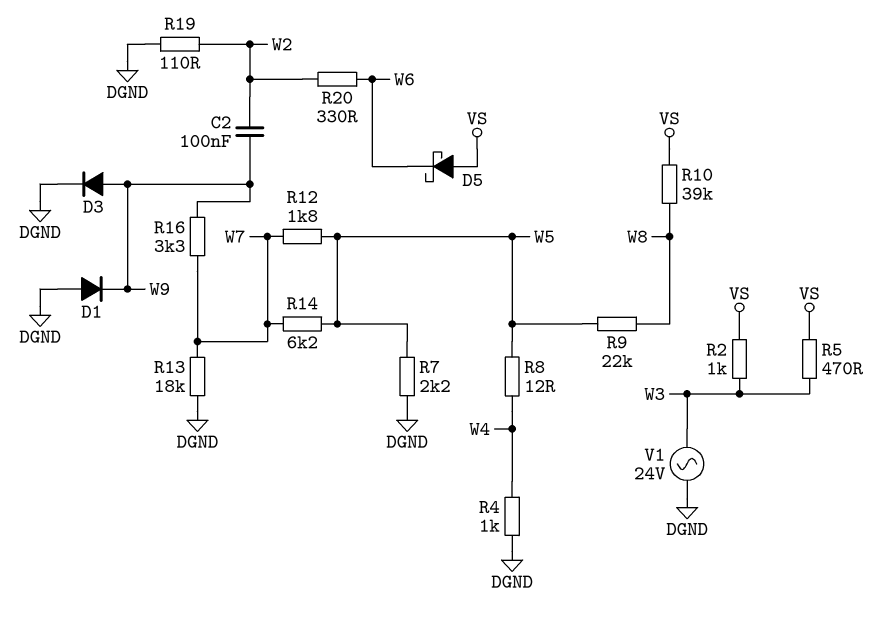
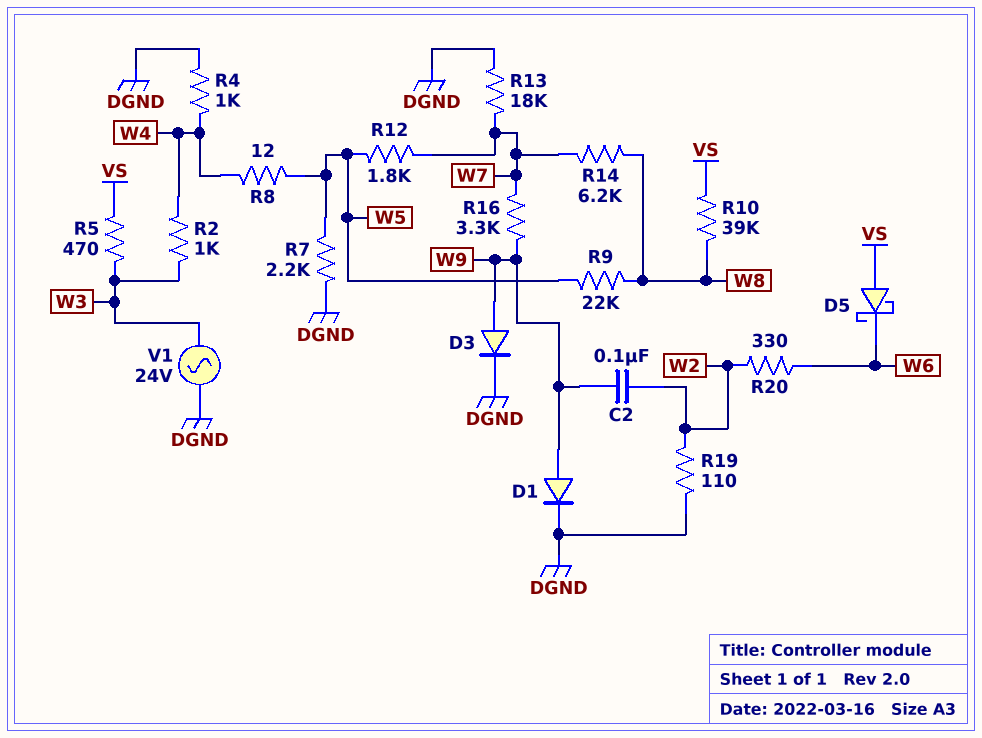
D1: diode (A DGND, K W9) -> diode (A W9, K DGND)
R2: 1k (VS, W3) -> 1k (W3, W4)
R14: 6.2k (W5, W7) -> 6.2k (W7, W8)

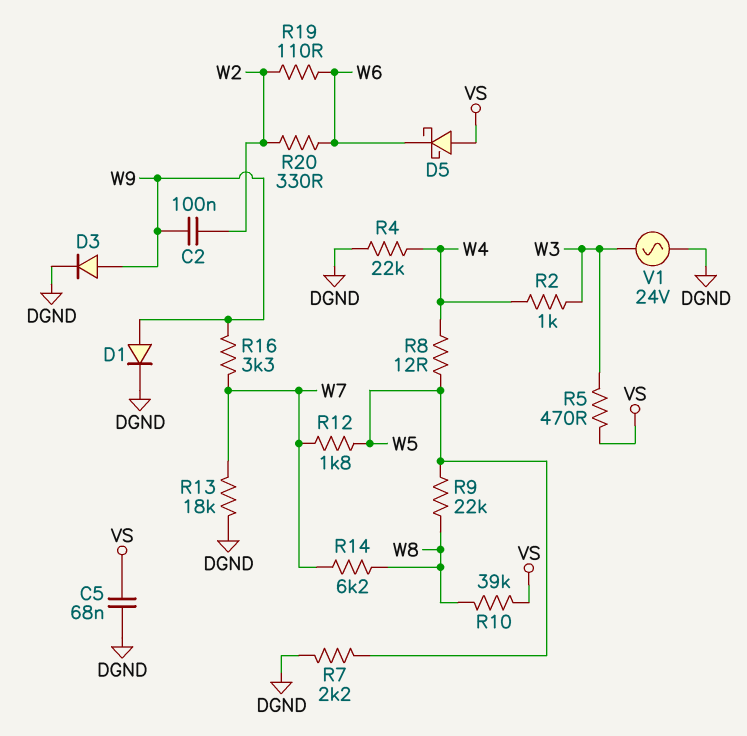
C5: none -> 68nF (DGND, VS)
R4: 1k (DGND, W4) -> 22k (DGND, W4)
R19: 110 (DGND, W2) -> 110 (W2, W6)

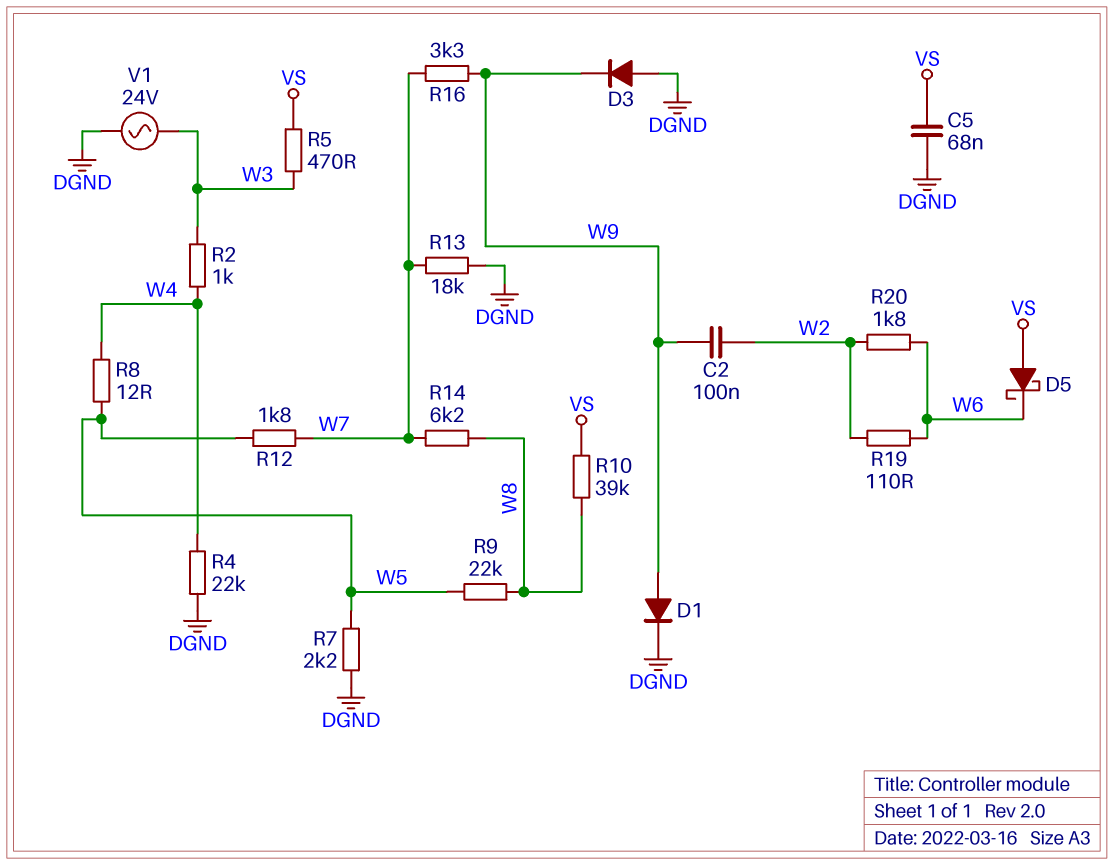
D3: diode (A W9, K DGND) -> diode (A DGND, K W9)
R20: 330 (W2, W6) -> 1.8k (W2, W6)

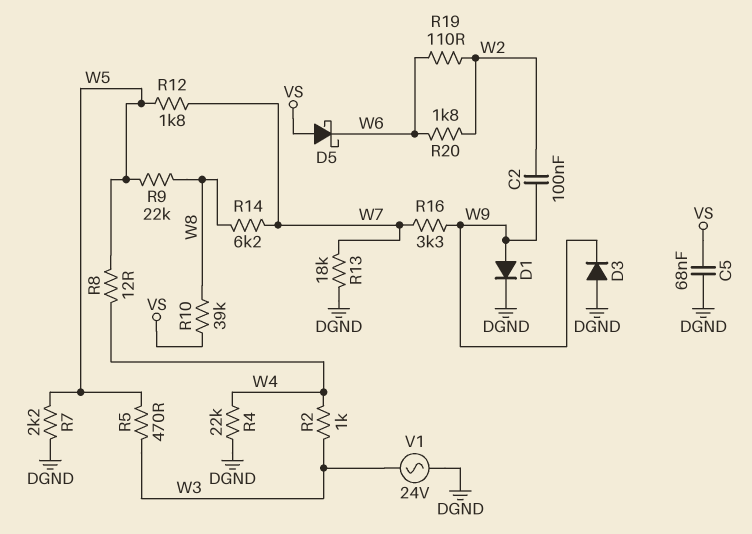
R5: 470 (VS, W3) -> 470 (W3, W5)

